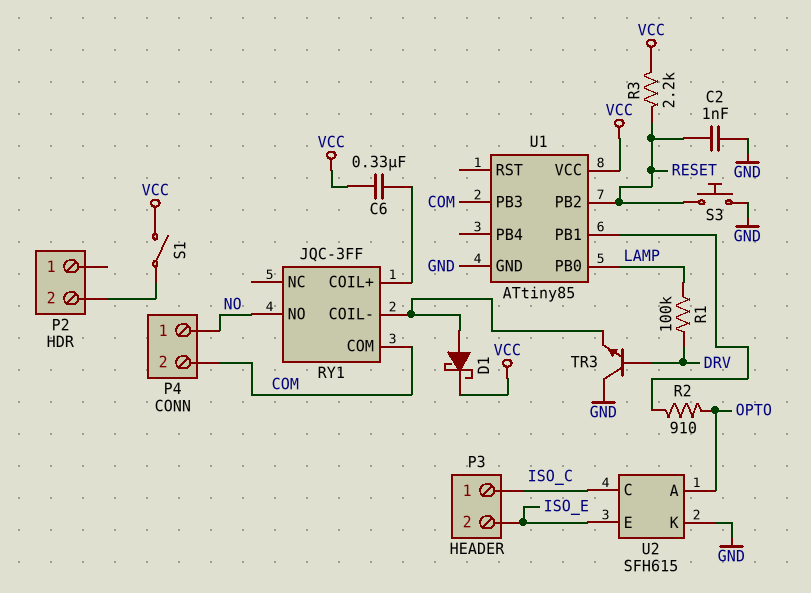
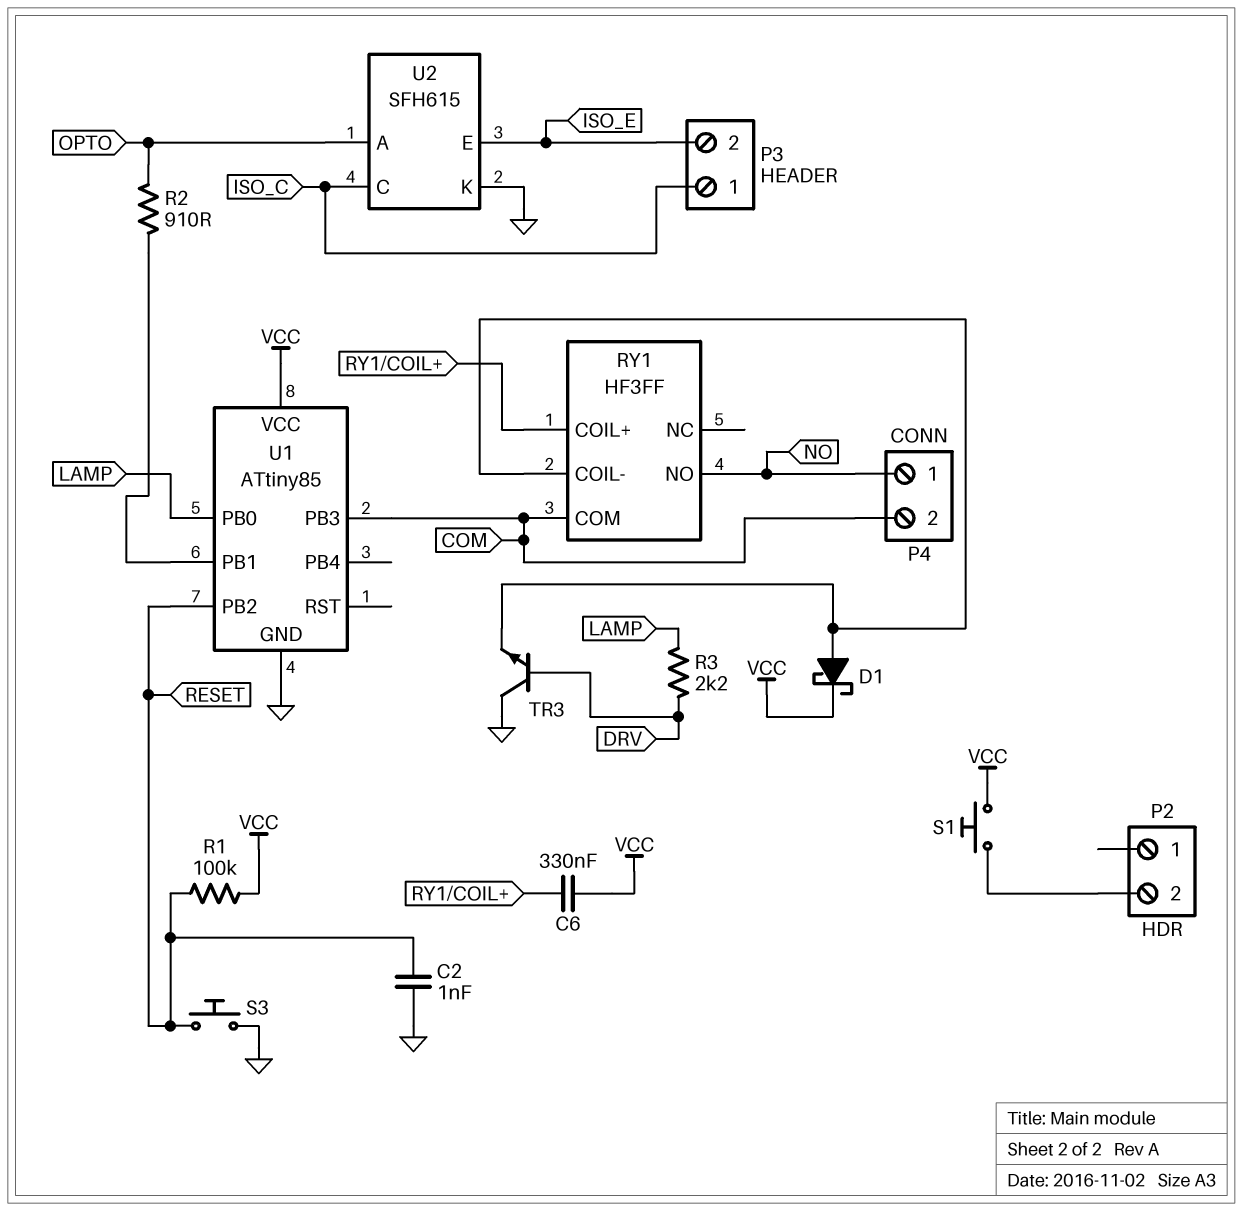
R1: 100k (DRV, LAMP) -> 100k (RESET, VCC)
R3: 2.2k (RESET, VCC) -> 2.2k (DRV, LAMP)
RY1: JQC-3FF -> HF3FF
S1: switch (P2/2, VCC) -> button (P2/2, VCC)

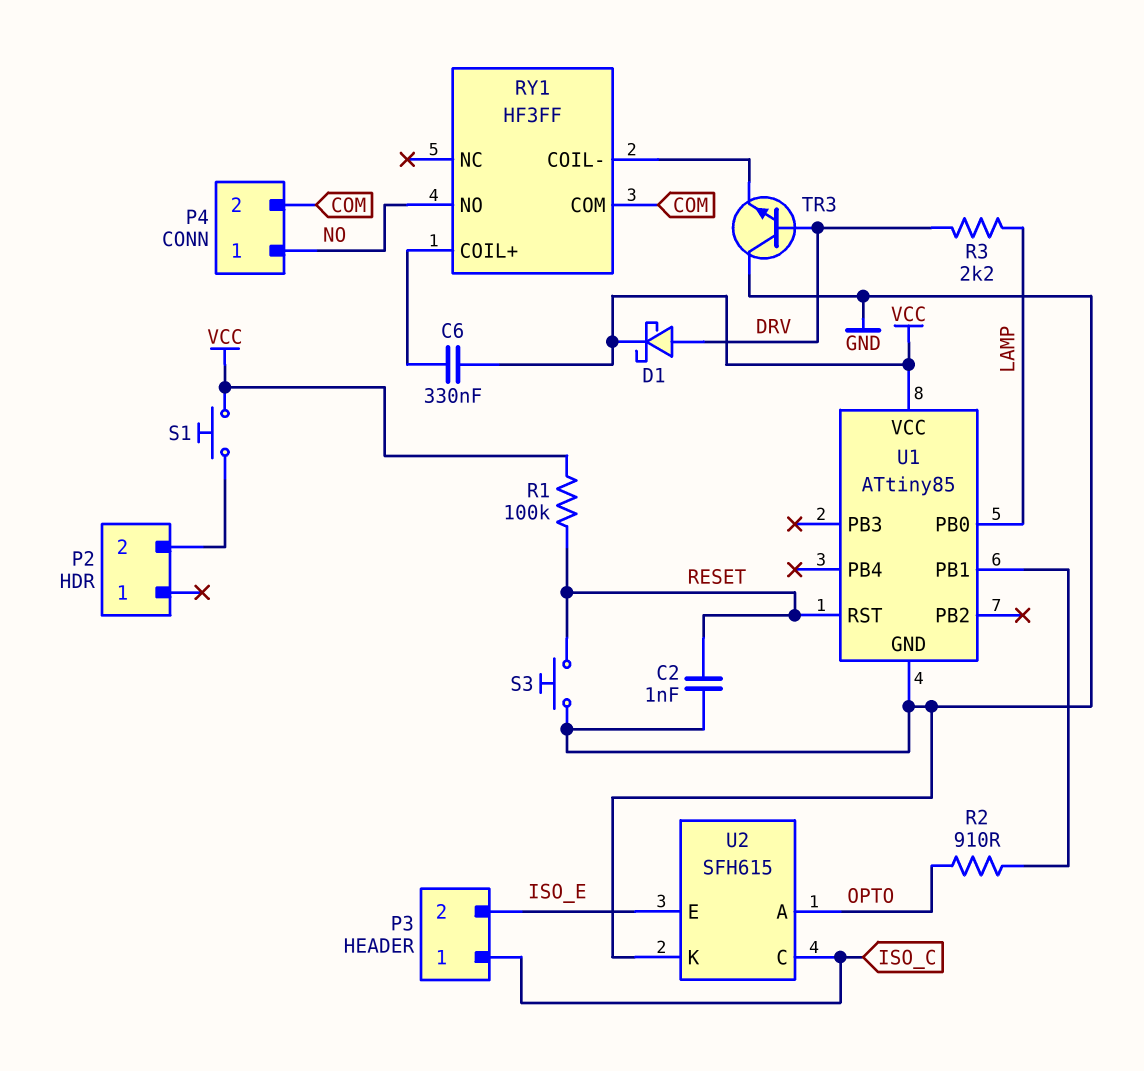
D1: schottky (A RY1/COIL-, K VCC) -> schottky (A DRV, K VCC)
U1 pin PB2: RESET -> none
U1 pin PB3: COM -> none
U1 pin RST: none -> RESET

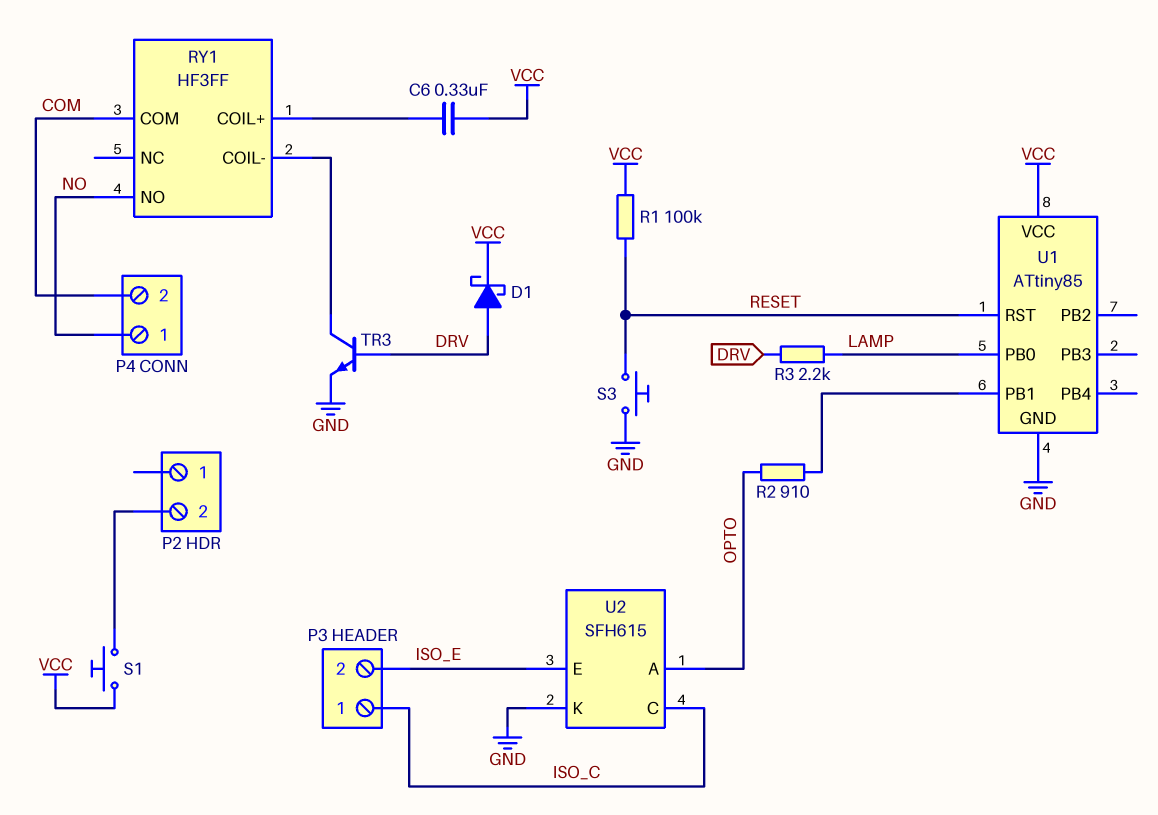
C2: 1nF (GND, RESET) -> none
TR3: NPN (B DRV, C GND, E RY1/COIL-) -> NPN (B DRV, C RY1/COIL-, E GND)

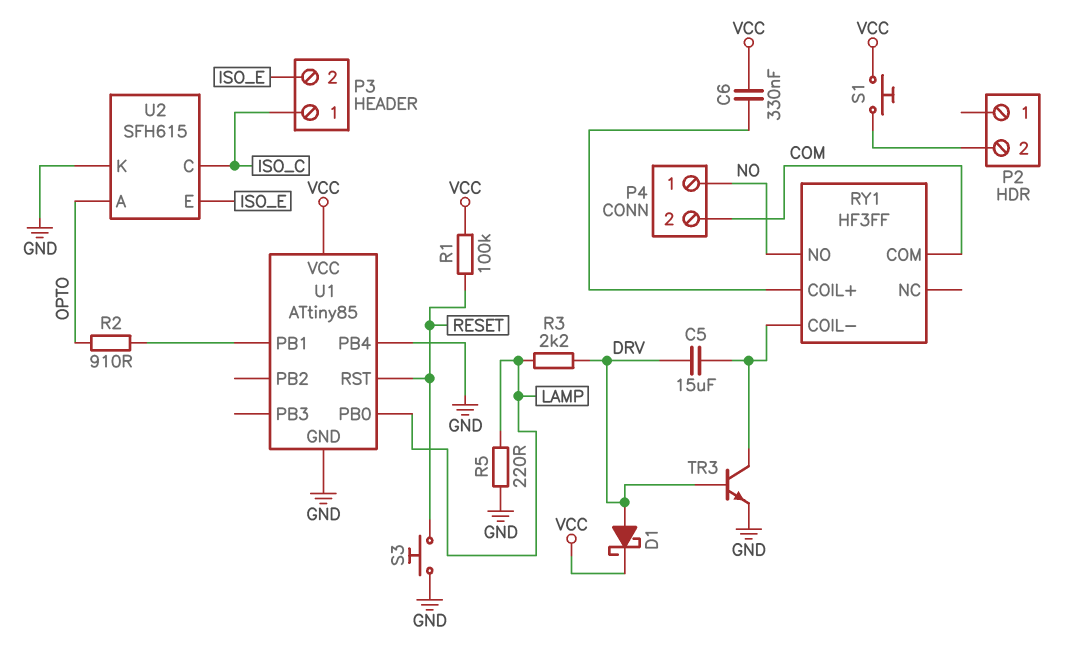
C5: none -> 15uF (DRV, RY1/COIL-)
R5: none -> 220 (GND, LAMP)
U1 pin PB4: none -> GND

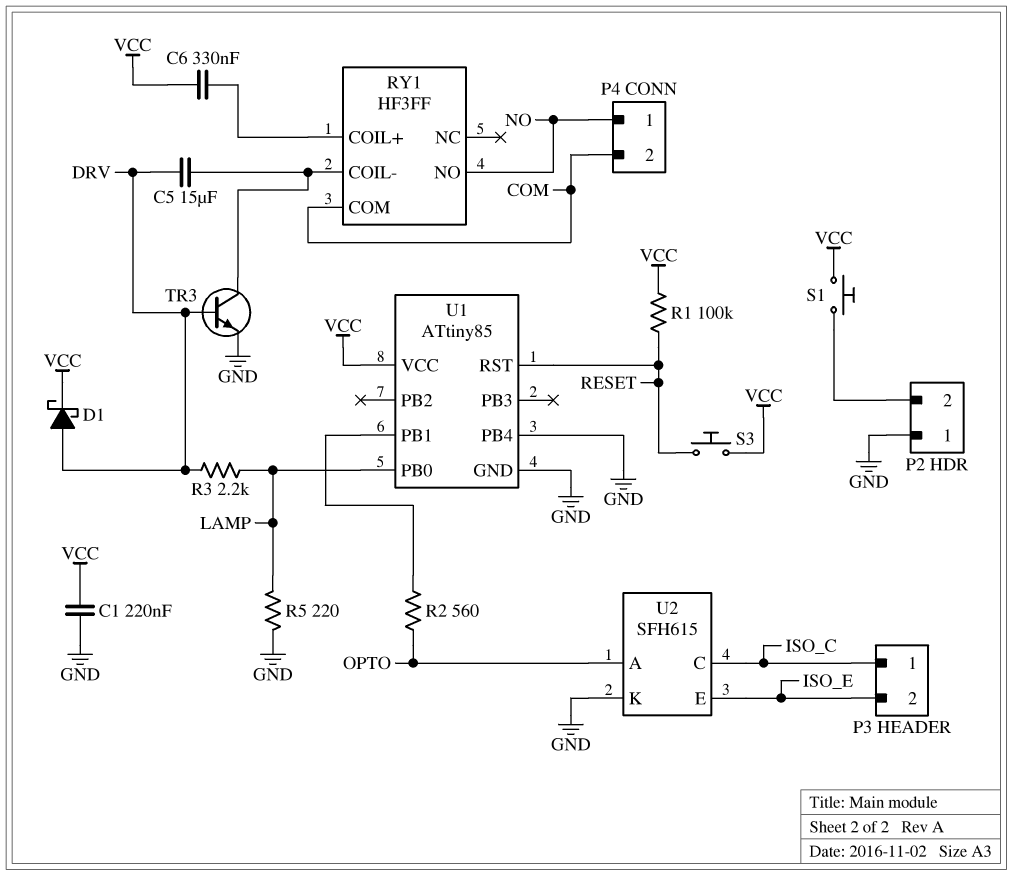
C1: none -> 220nF (GND, VCC)
P2 pin 1: none -> GND
R2: 910 (OPTO, U1/PB1) -> 560 (OPTO, U1/PB1)
S3: button (GND, RESET) -> button (RESET, VCC)

